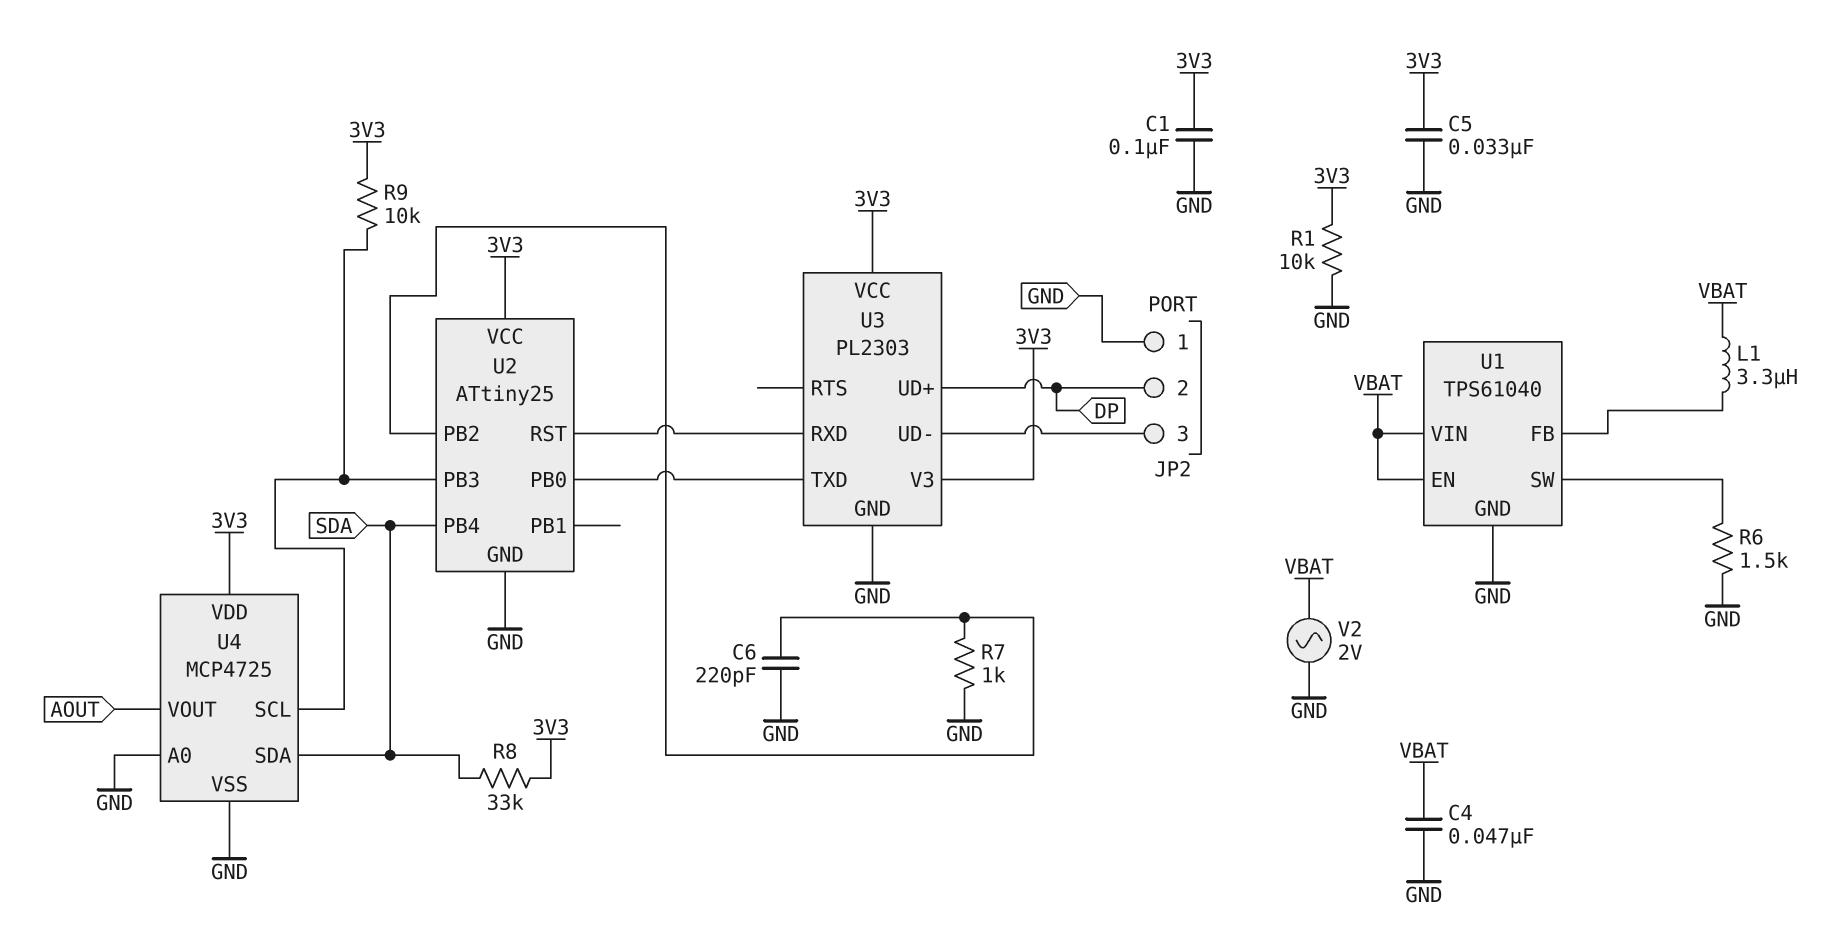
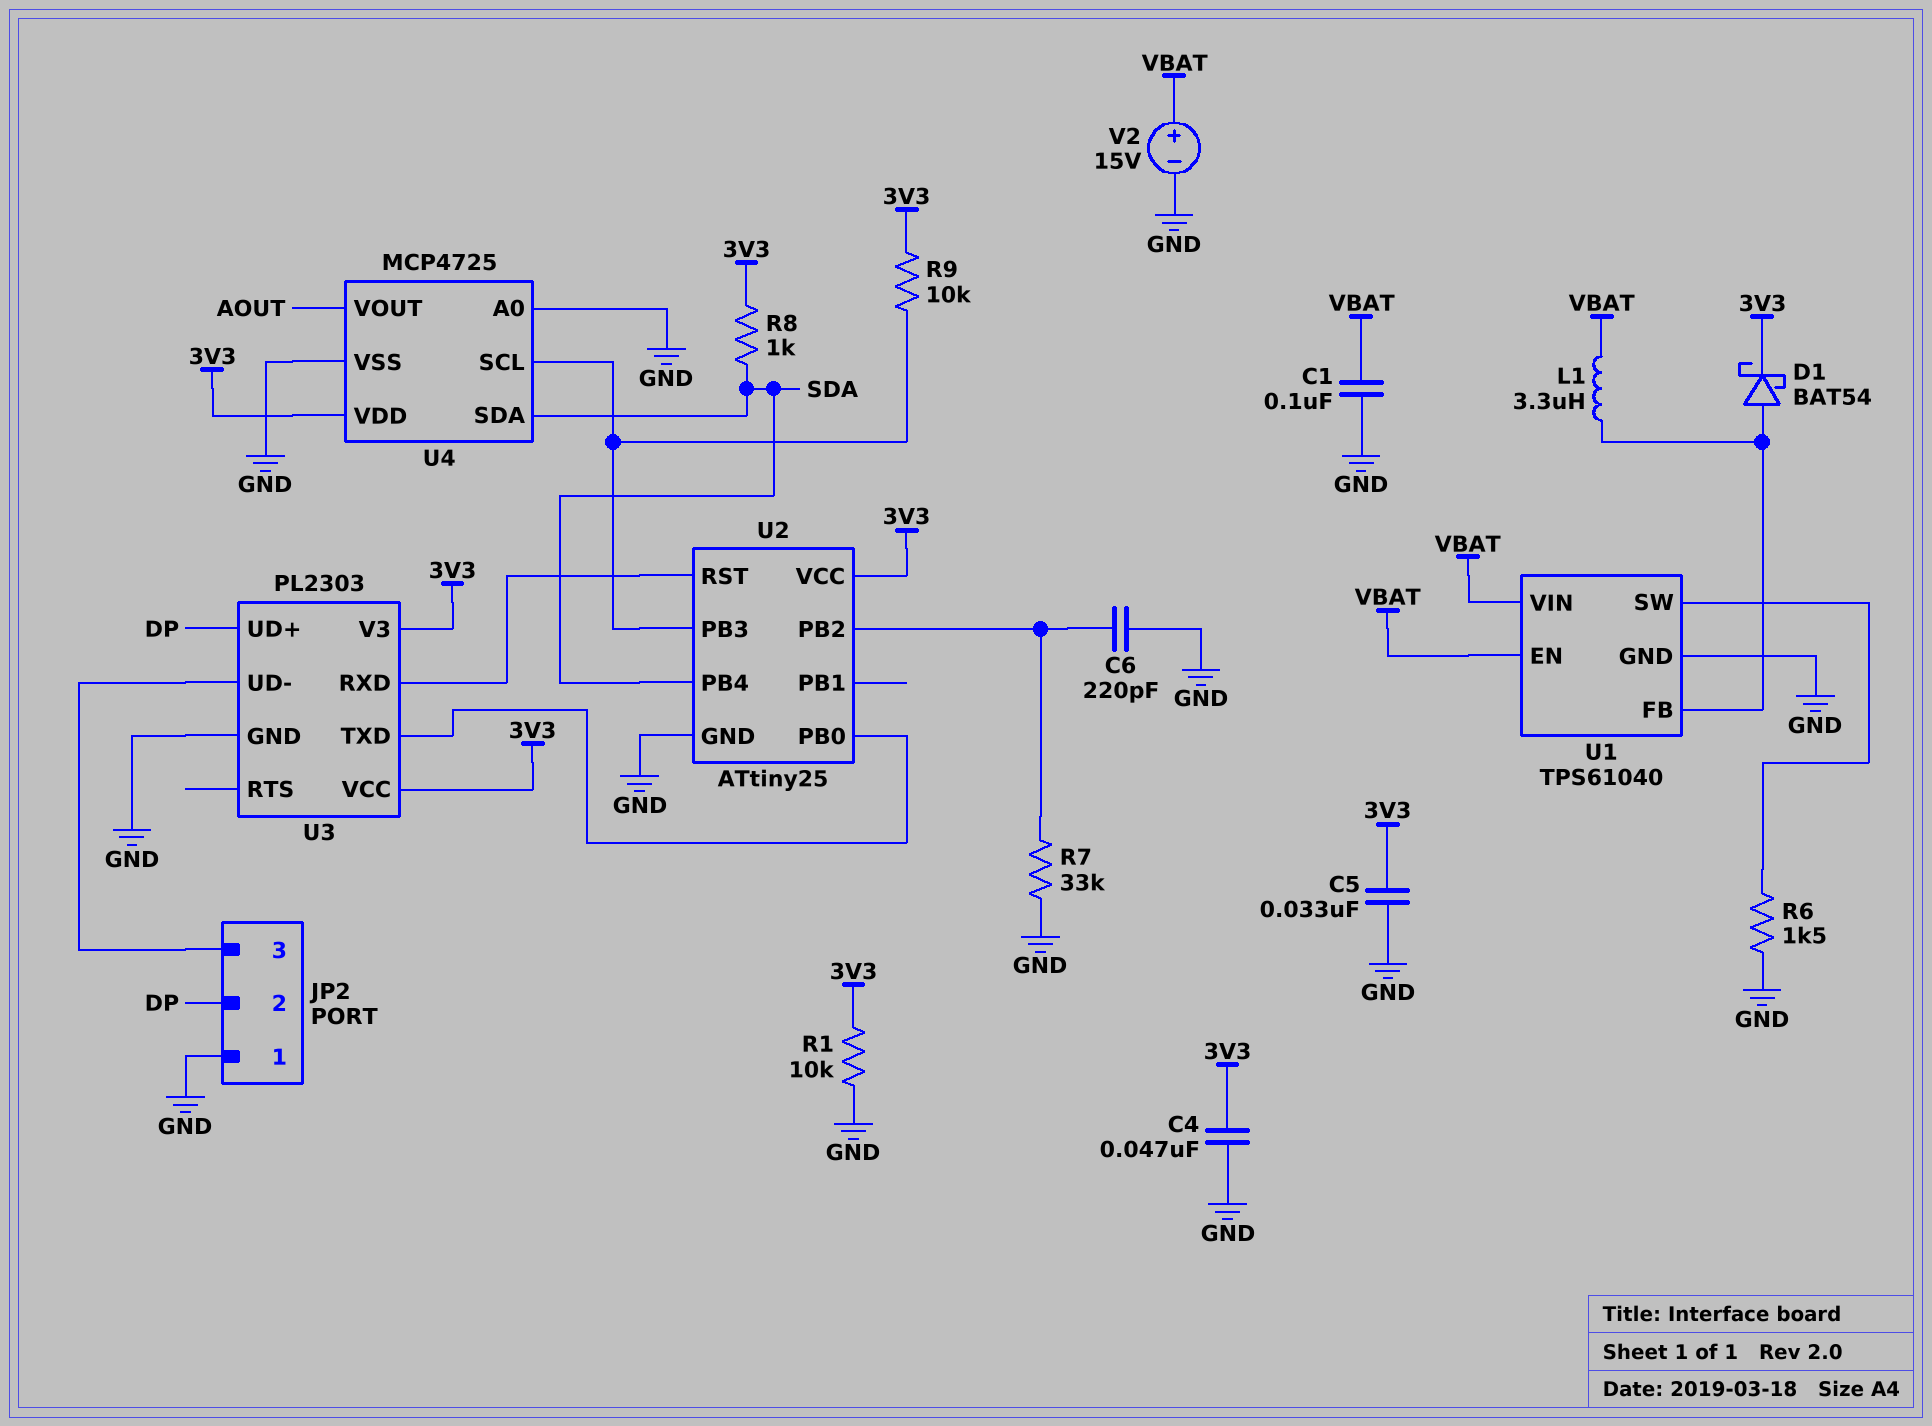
C1: 100nF (3V3, GND) -> 100nF (GND, VBAT)
C4: 47nF (GND, VBAT) -> 47nF (3V3, GND)
D1: none -> schottky BAT54 (A U1/FB, K 3V3)
R7: 1k (GND, U2/PB2) -> 33k (GND, U2/PB2)
R8: 33k (3V3, SDA) -> 1k (3V3, SDA)
V2: AC 2V (GND, VBAT) -> 15V (plus VBAT, minus GND)

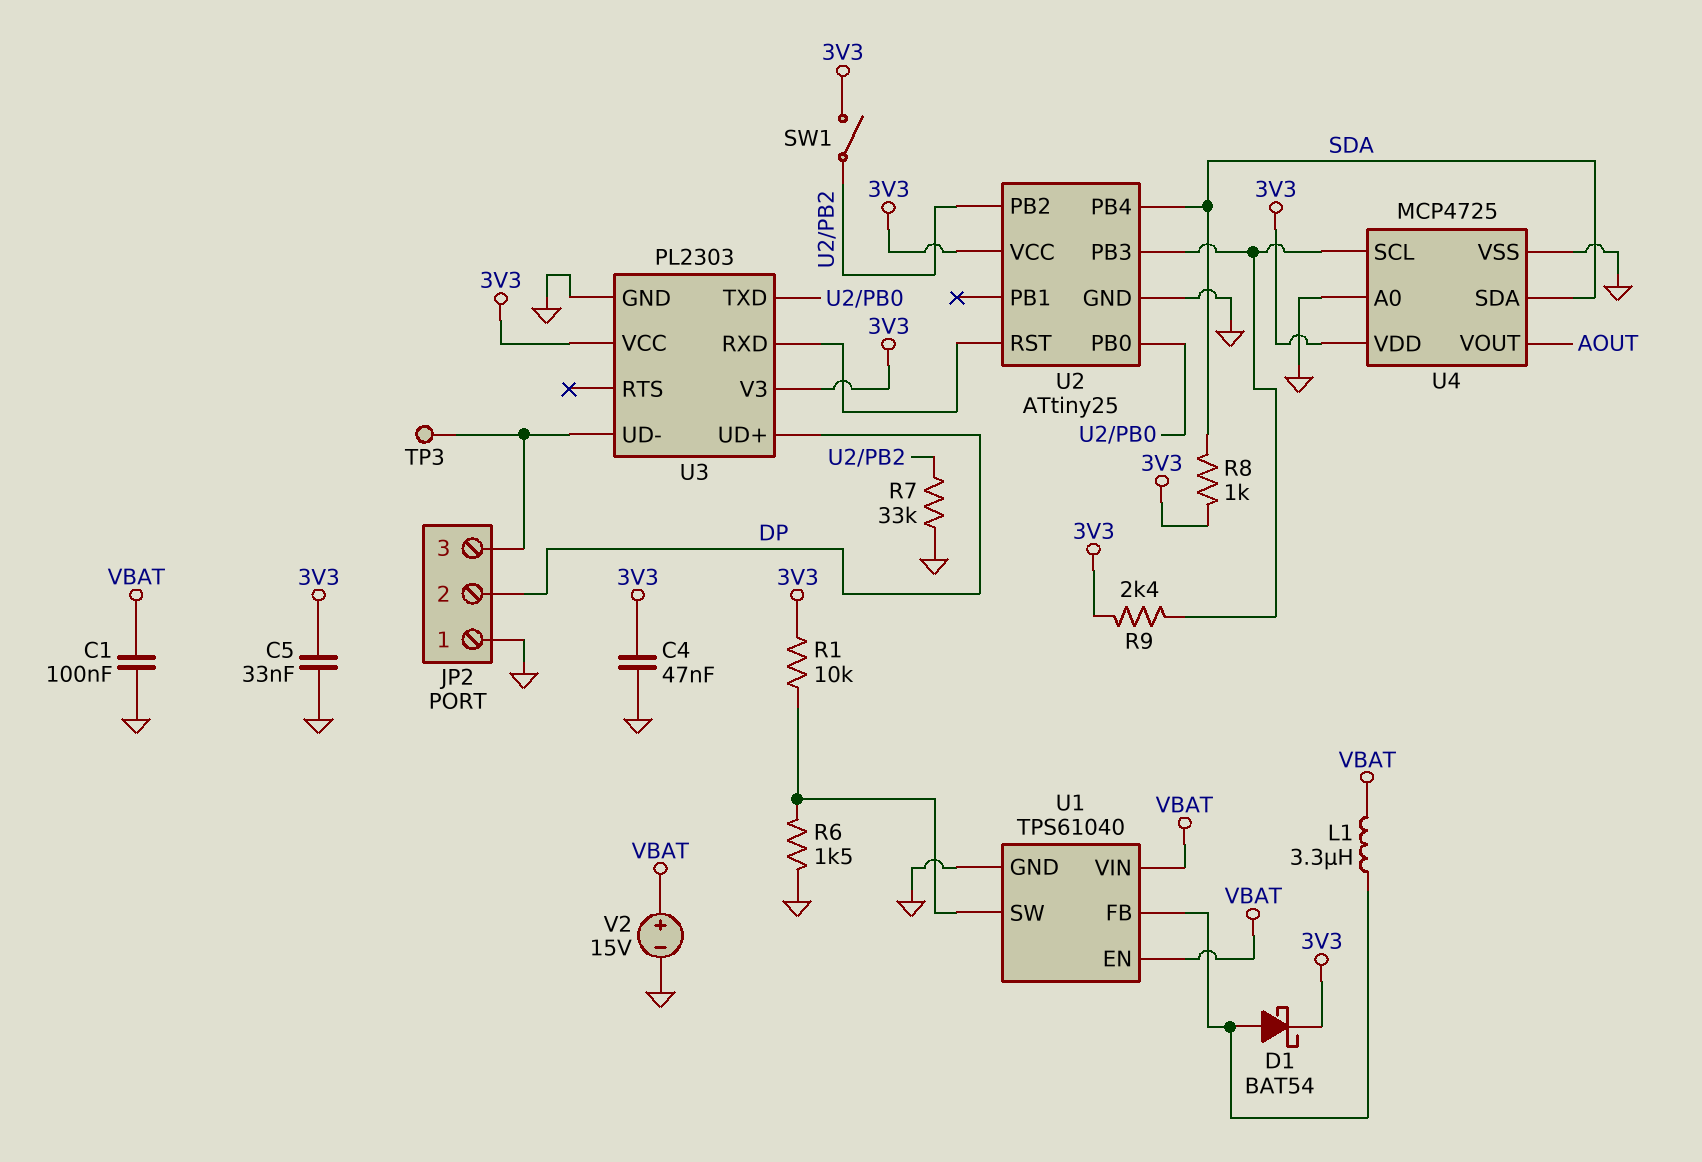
C6: 220pF (GND, U2/PB2) -> none
R1: 10k (3V3, GND) -> 10k (3V3, U1/SW)
R9: 10k (3V3, U2/PB3) -> 2.4k (3V3, U2/PB3)
SW1: none -> switch (3V3, U2/PB2)
TP3: none -> test point (JP2/3)

